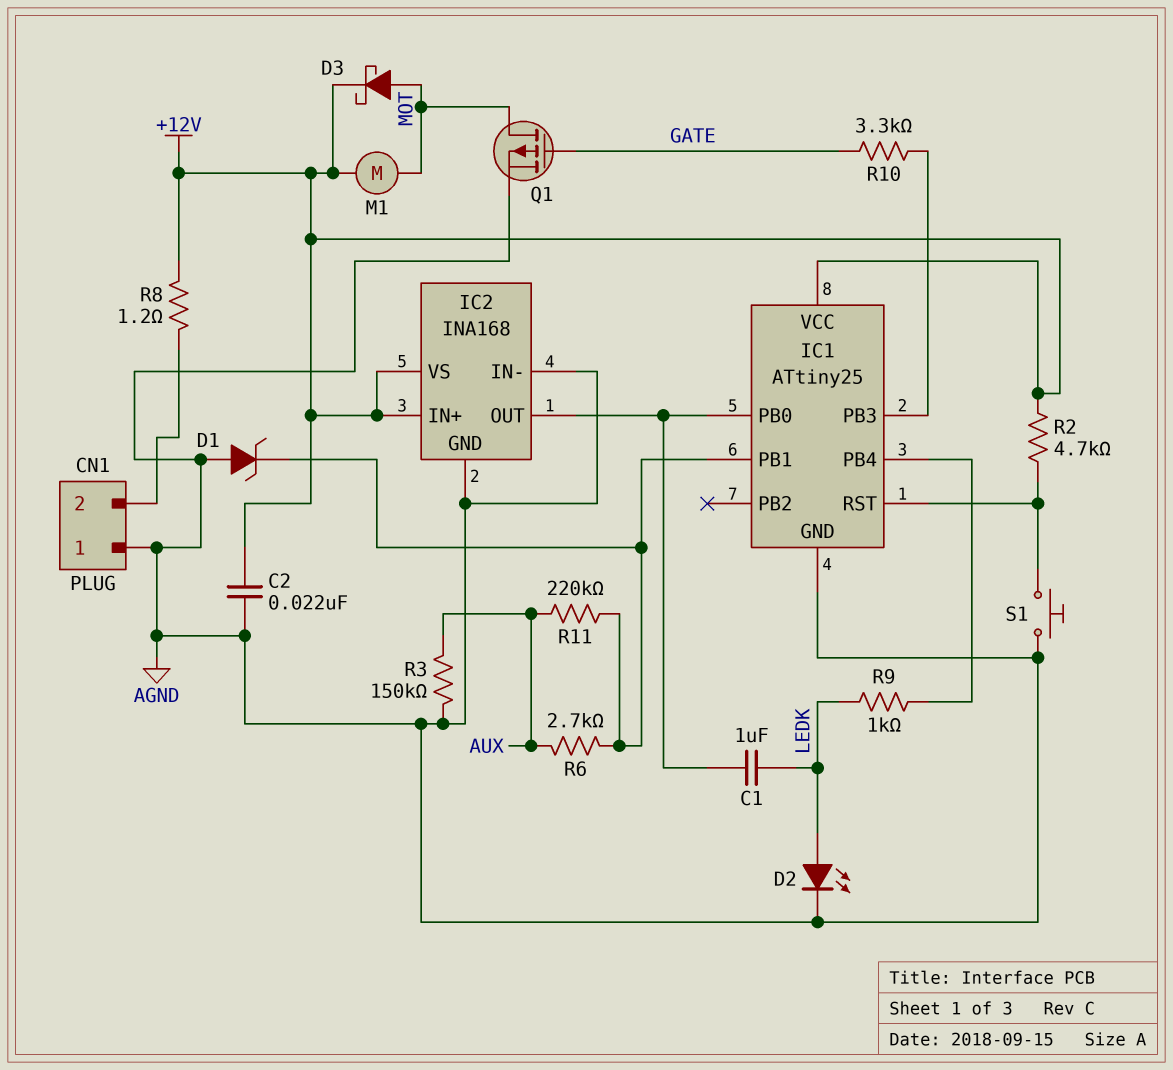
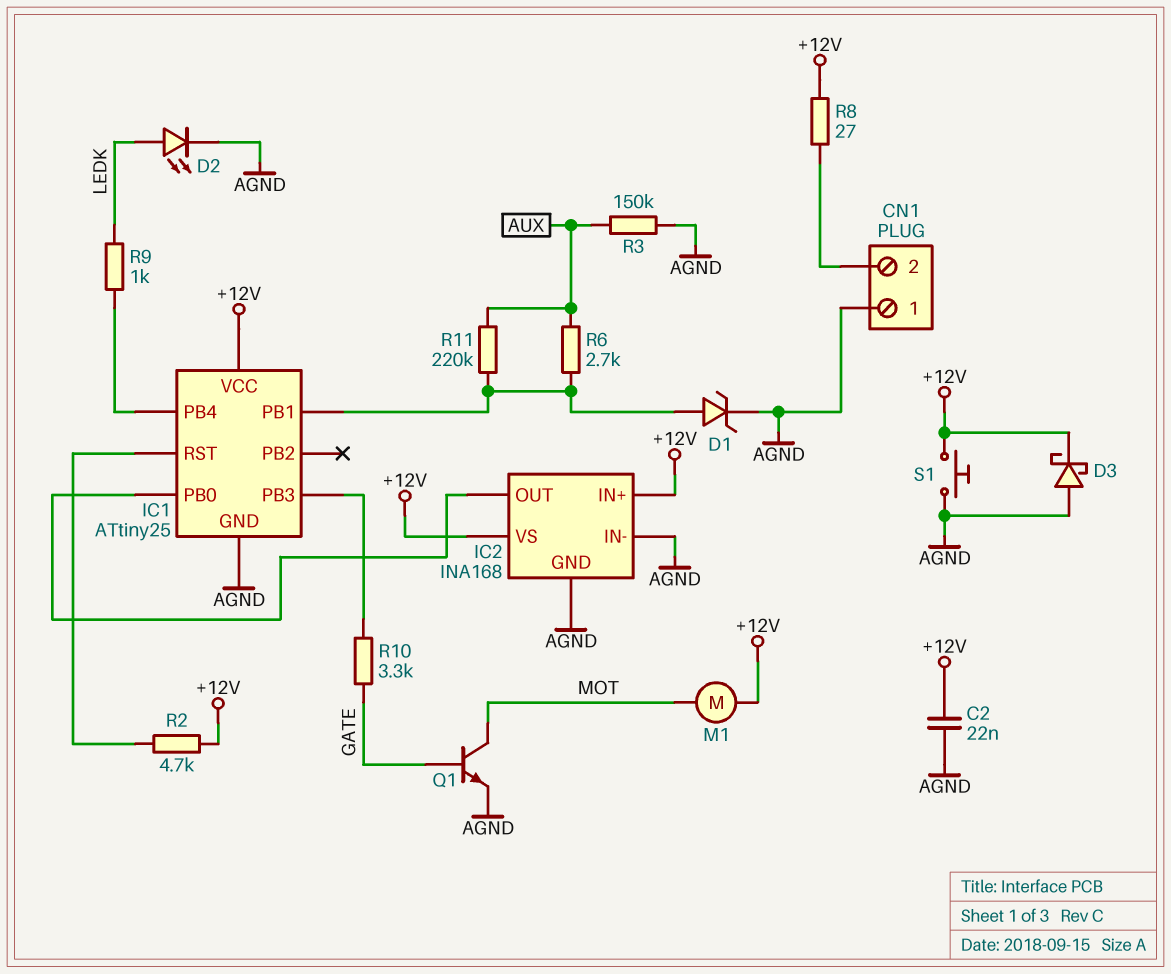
C1: 1uF (IC1/PB0, LEDK) -> none
D1: zener (A AGND, K IC1/PB1) -> zener (A IC1/PB1, K AGND)
D3: schottky (A MOT, K +12V) -> schottky (A AGND, K +12V)
Q1: PMOS (G GATE, D MOT, S AGND) -> NPN (B GATE, C MOT, E AGND)
R8: 1.2 (+12V, CN1/2) -> 27 (+12V, CN1/2)
S1: button (AGND, IC1/RST) -> button (+12V, AGND)

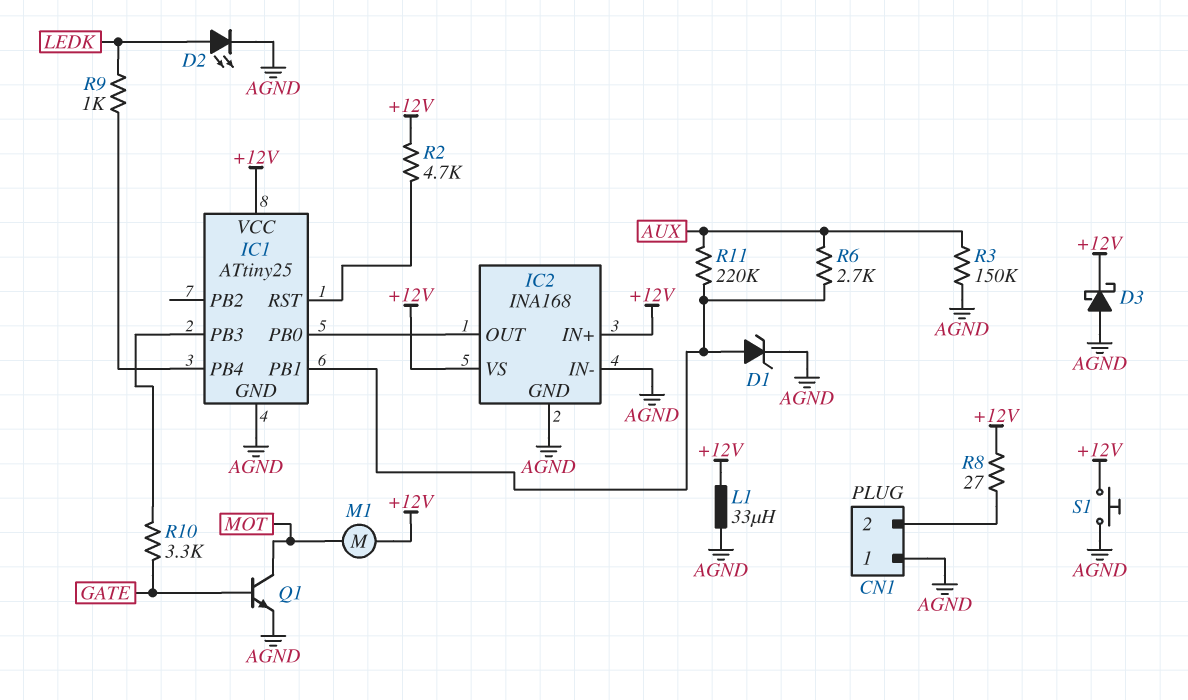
C2: 22nF (+12V, AGND) -> none
L1: none -> 33uH (+12V, AGND)

